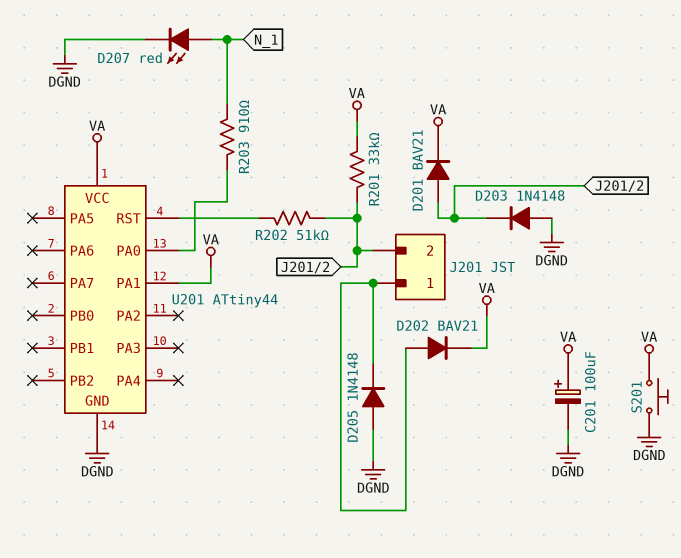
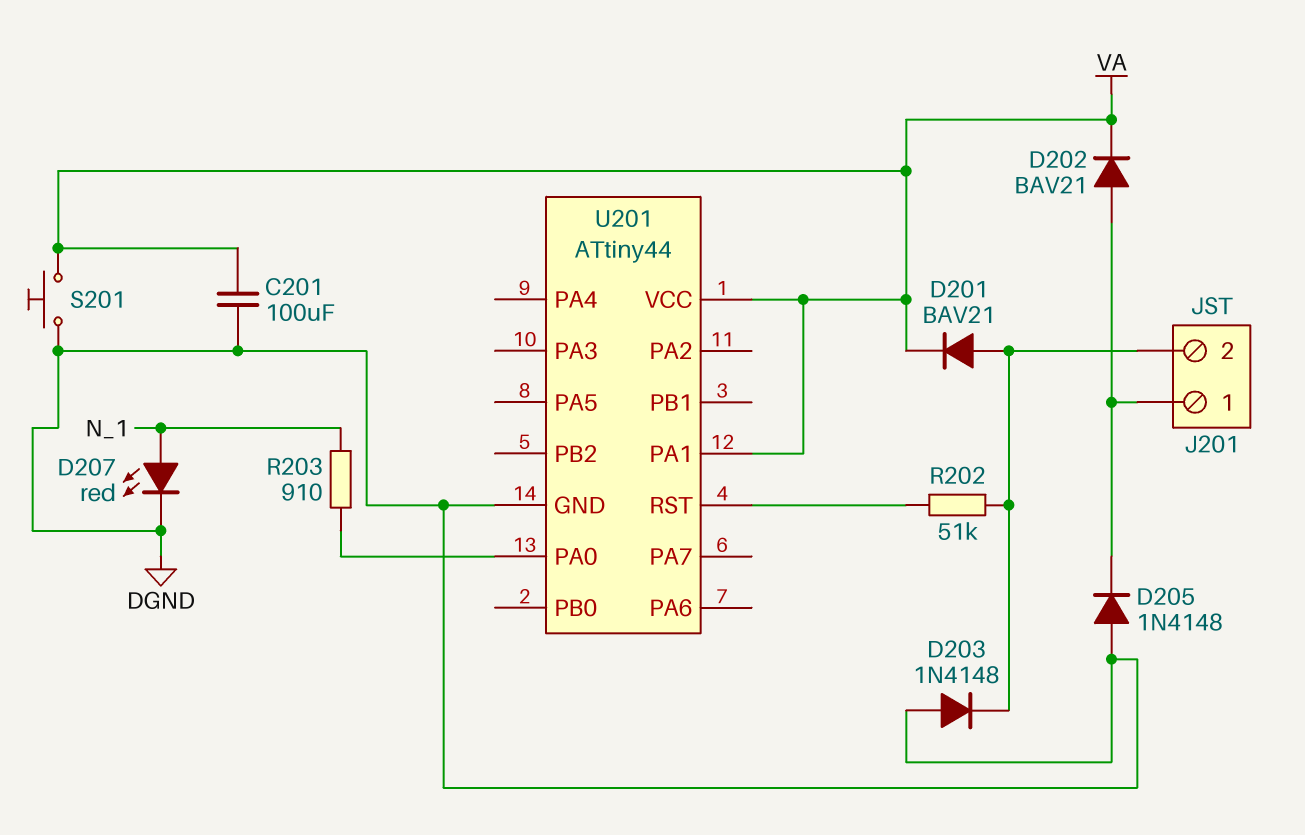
C201: 100uF (plus VA, minus DGND) -> 100uF (DGND, VA)
R201: 33k (J201/2, VA) -> none

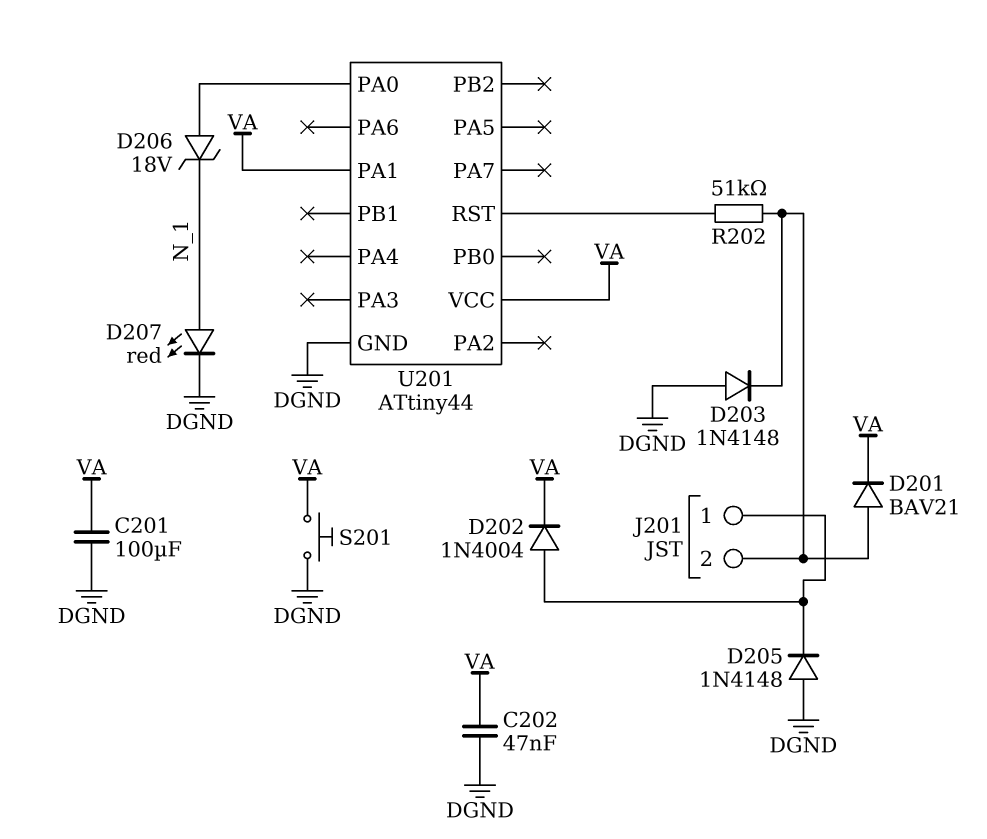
C202: none -> 47nF (DGND, VA)
D202: diode BAV21 (A J201/1, K VA) -> diode 1N4004 (A J201/1, K VA)
D206: none -> zener 18V (A U201/PA0, K N_1)
R203: 910 (N_1, U201/PA0) -> none

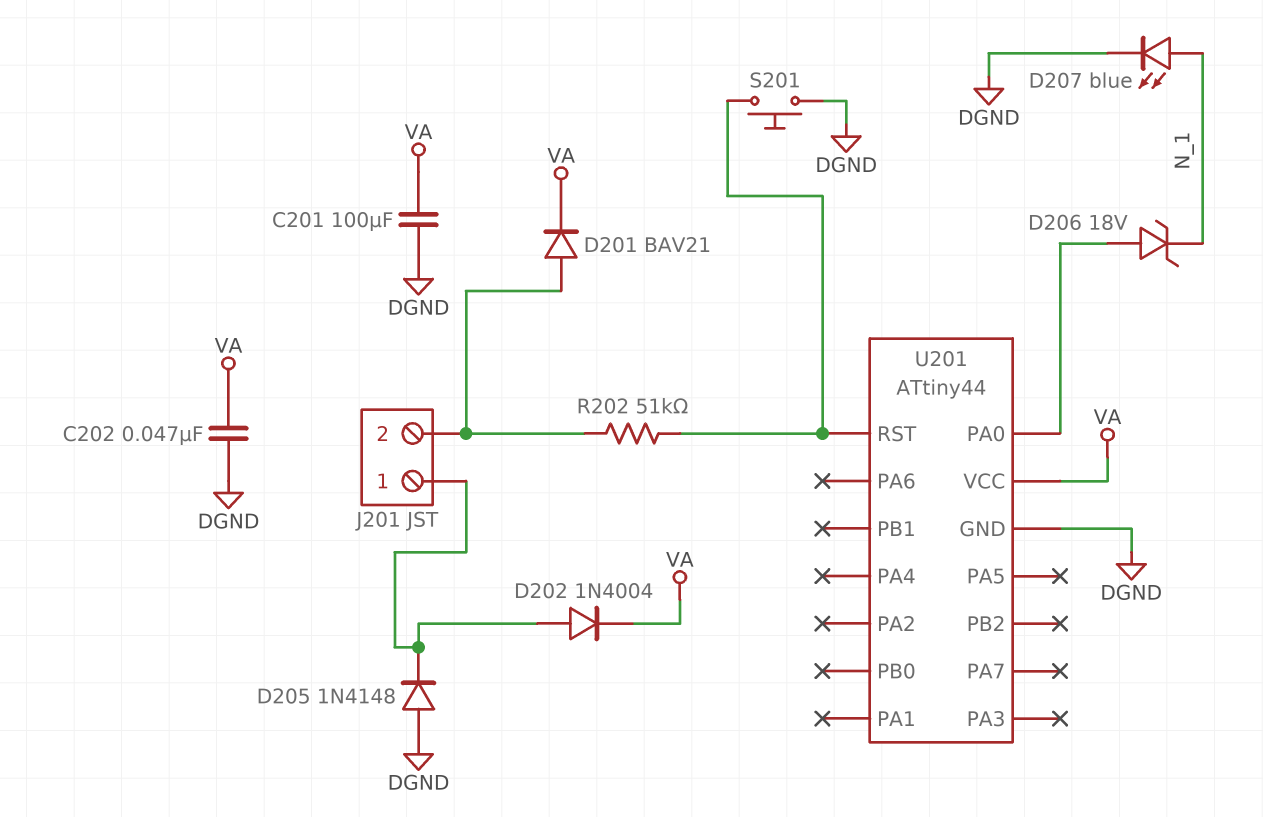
D203: diode 1N4148 (A DGND, K J201/2) -> none
D207: LED red (A N_1, K DGND) -> LED blue (A N_1, K DGND)
S201: button (DGND, VA) -> button (DGND, U201/RST)
U201 pin PA1: VA -> none

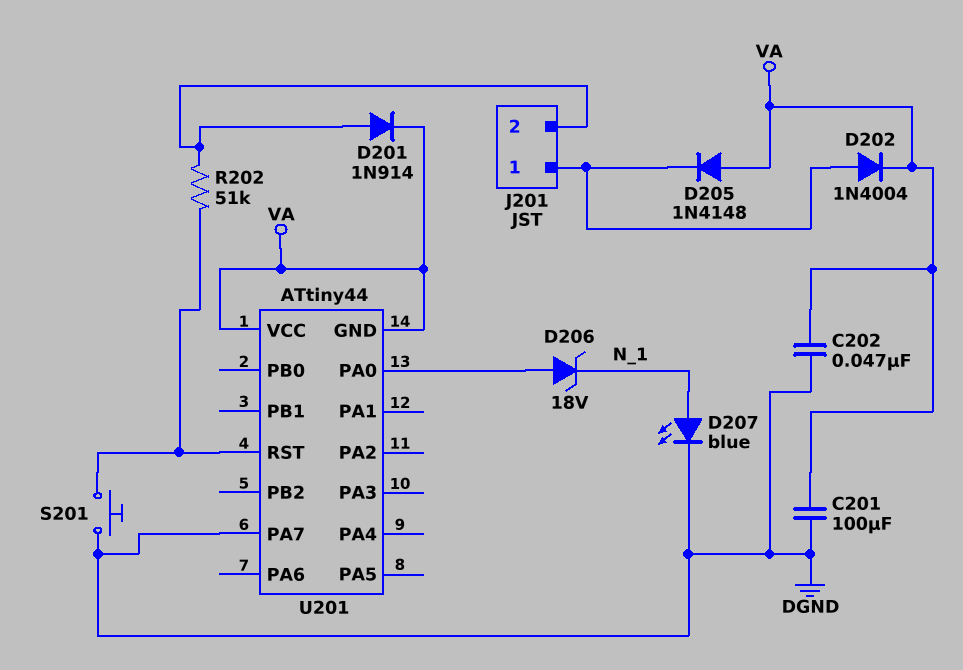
D201: diode BAV21 (A J201/2, K VA) -> diode 1N914 (A J201/2, K VA)
D205: diode 1N4148 (A DGND, K J201/1) -> diode 1N4148 (A VA, K J201/1)
U201 pin GND: DGND -> VA
U201 pin PA7: none -> DGND

